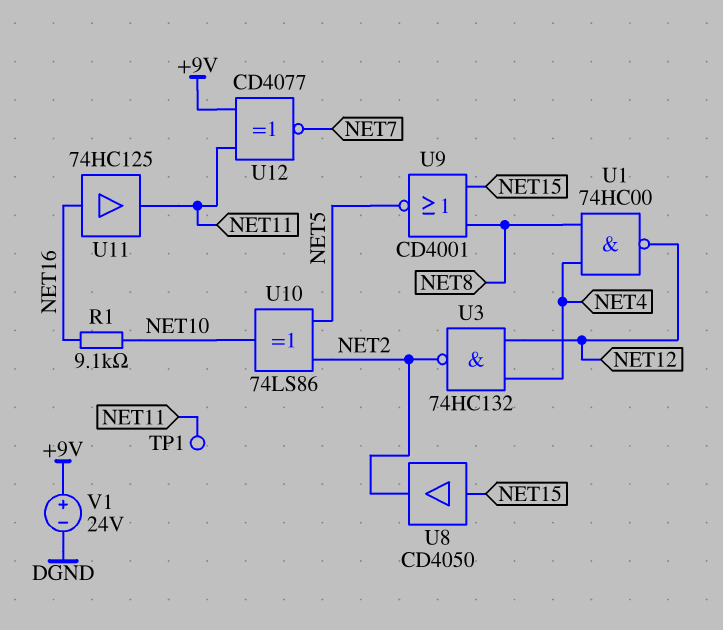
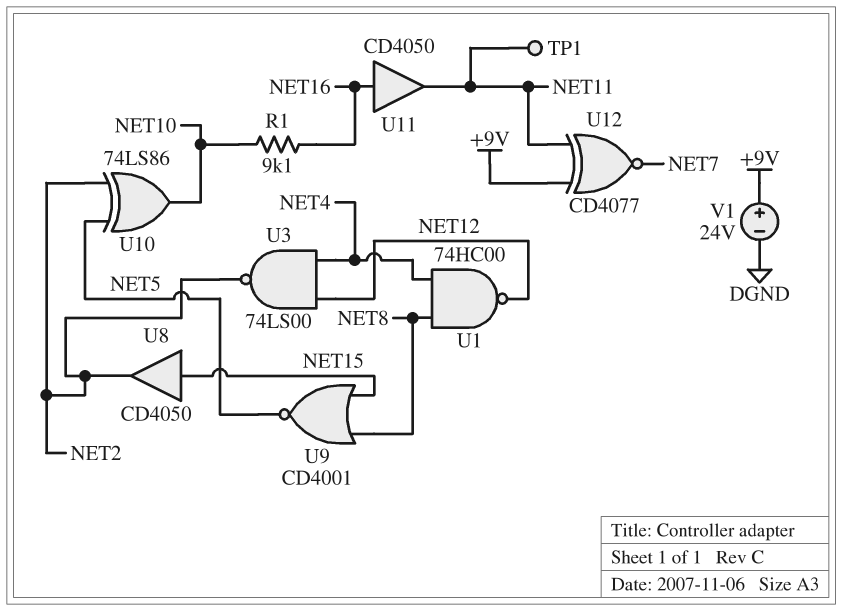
U3: NAND 74HC132 (in NET4, in NET12, out NET2) -> NAND 74LS00 (in NET4, in NET12, out NET2)
U11: buffer 74HC125 (in NET16, out NET11) -> buffer CD4050 (in NET16, out NET11)

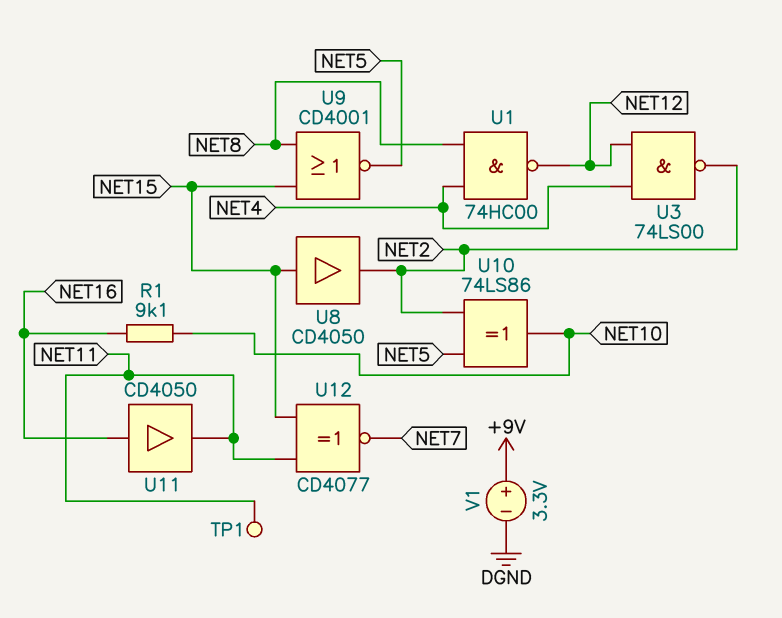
U12: XNOR CD4077 (in +9V, in NET11, out NET7) -> XNOR CD4077 (in NET11, in NET15, out NET7)
V1: 24V (plus +9V, minus DGND) -> 3.3V (plus +9V, minus DGND)

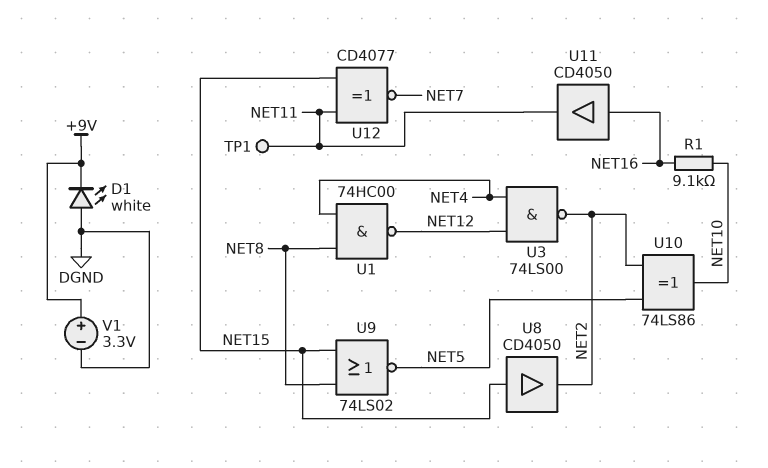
D1: none -> LED white (A DGND, K +9V)
U9: NOR CD4001 (in NET8, in NET15, out NET5) -> NOR 74LS02 (in NET8, in NET15, out NET5)

